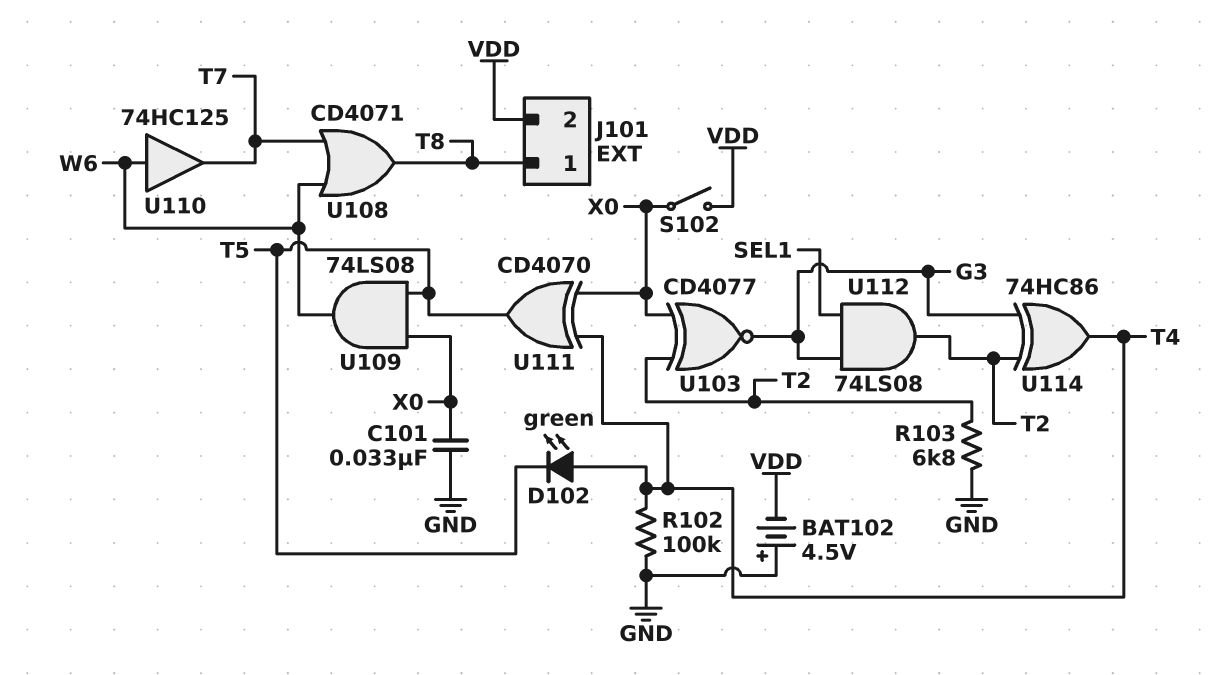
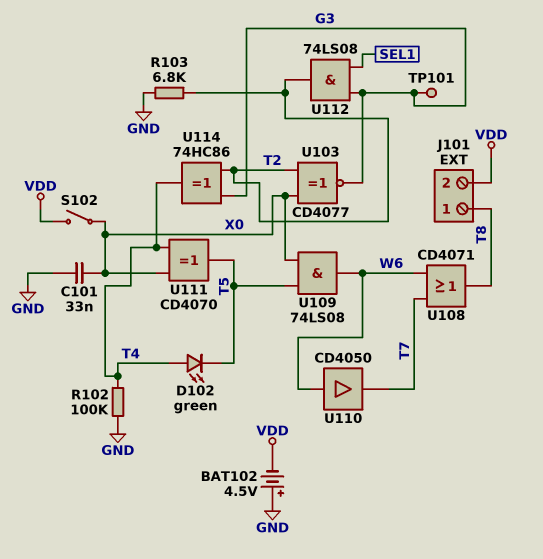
TP101: none -> test point (G3)
U110: buffer 74HC125 (in W6, out T7) -> buffer CD4050 (in W6, out T7)

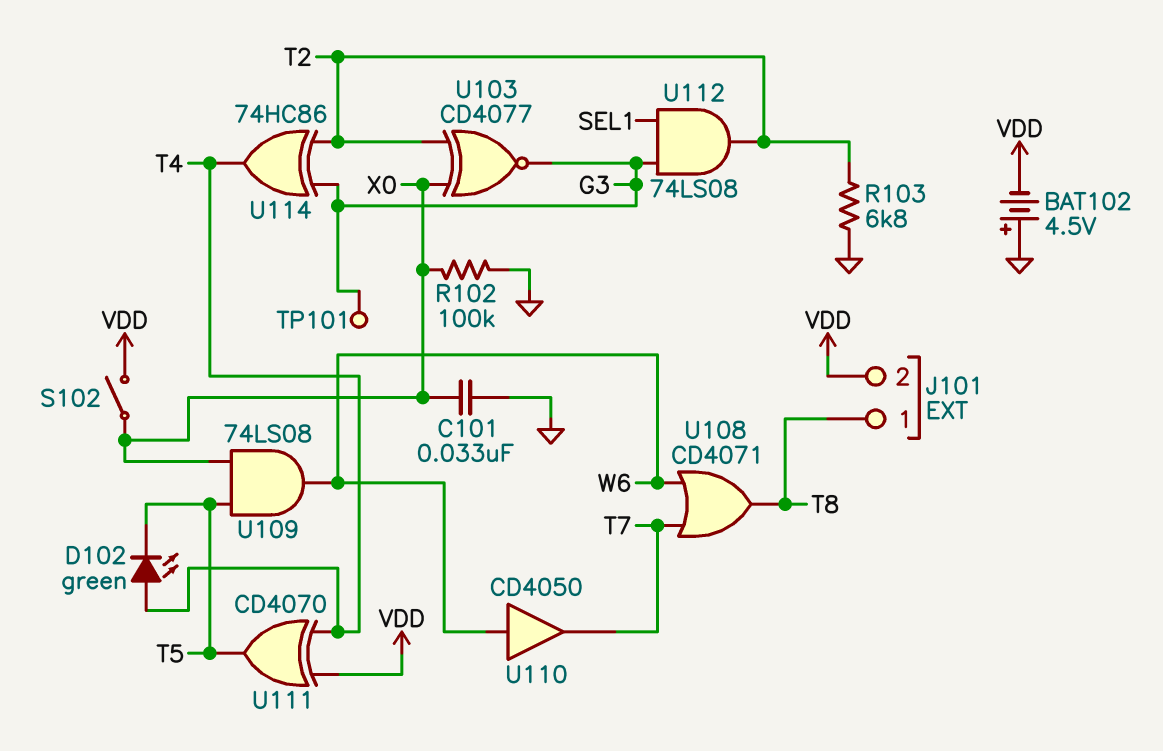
R102: 100k (GND, T4) -> 100k (GND, X0)
U111: XOR CD4070 (in T4, in X0, out T5) -> XOR CD4070 (in T4, in VDD, out T5)

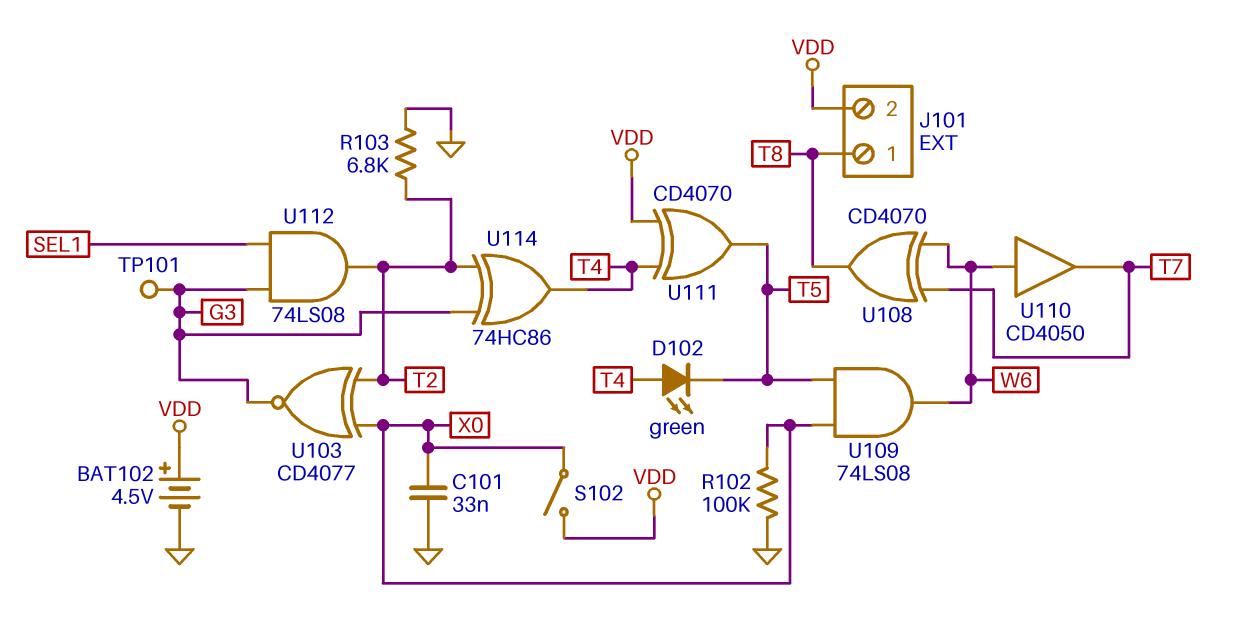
BAT102: 4.5V (plus GND, minus VDD) -> 4.5V (plus VDD, minus GND)
U108: OR CD4071 (in T7, in W6, out T8) -> XOR CD4070 (in T7, in W6, out T8)

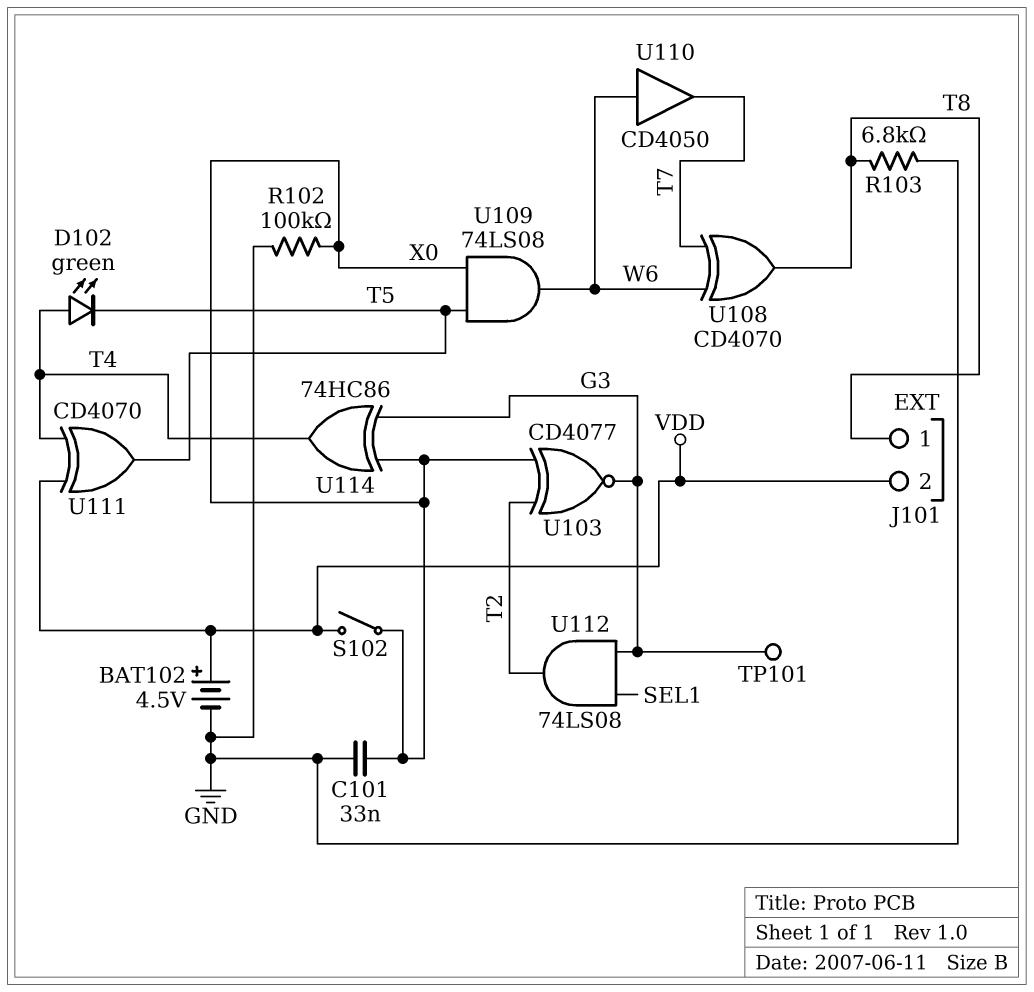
R103: 6.8k (GND, T2) -> 6.8k (GND, T8)
U114: XOR 74HC86 (in G3, in T2, out T4) -> XOR 74HC86 (in G3, in X0, out T4)

